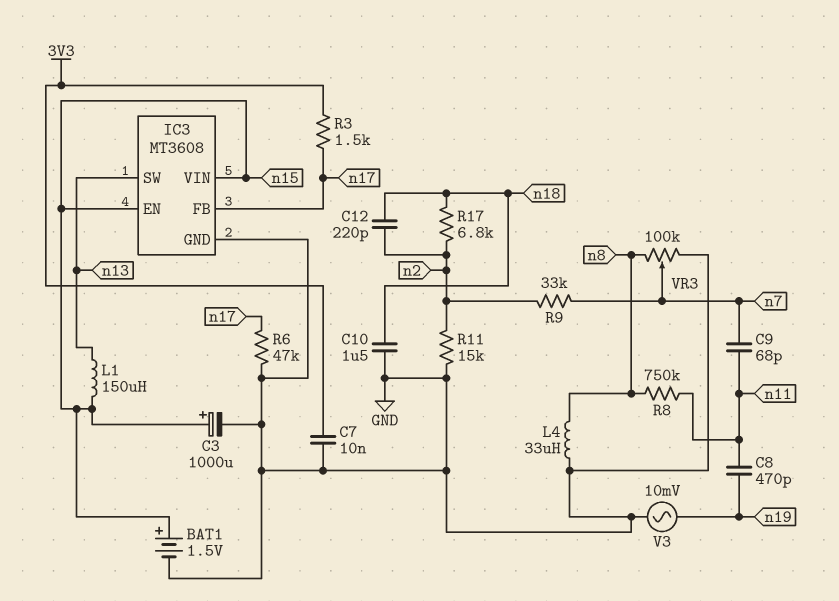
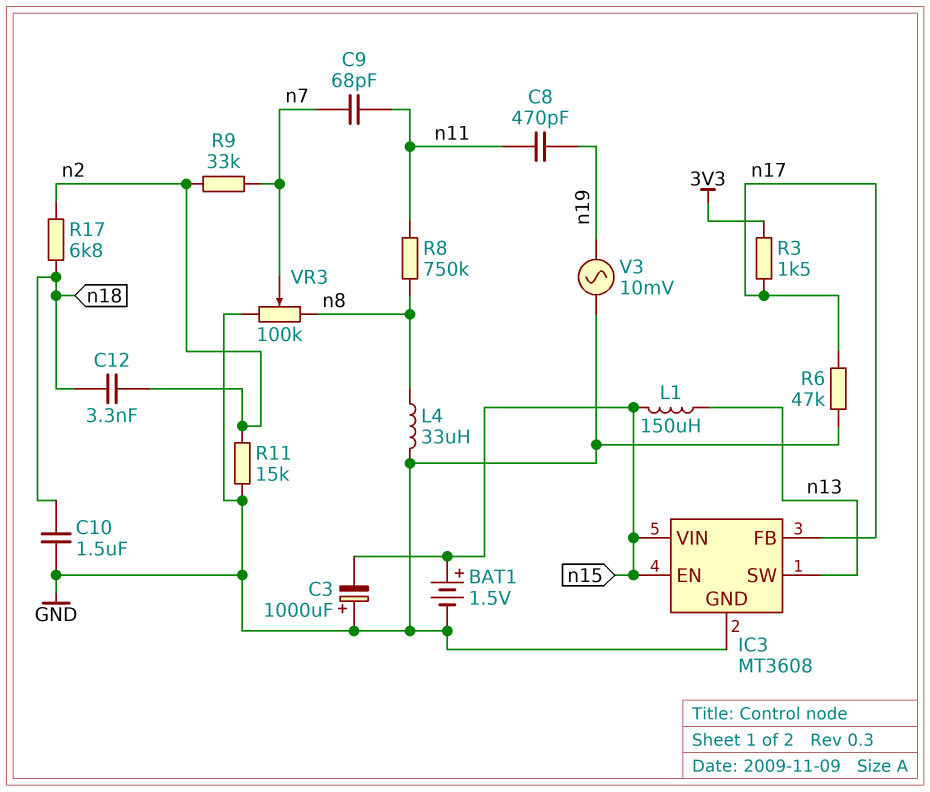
C3: 1000uF (plus n15, minus GND) -> 1000uF (plus GND, minus n15)
C7: 10nF (3V3, GND) -> none
C12: 220pF (n2, n18) -> 3.3nF (n2, n18)

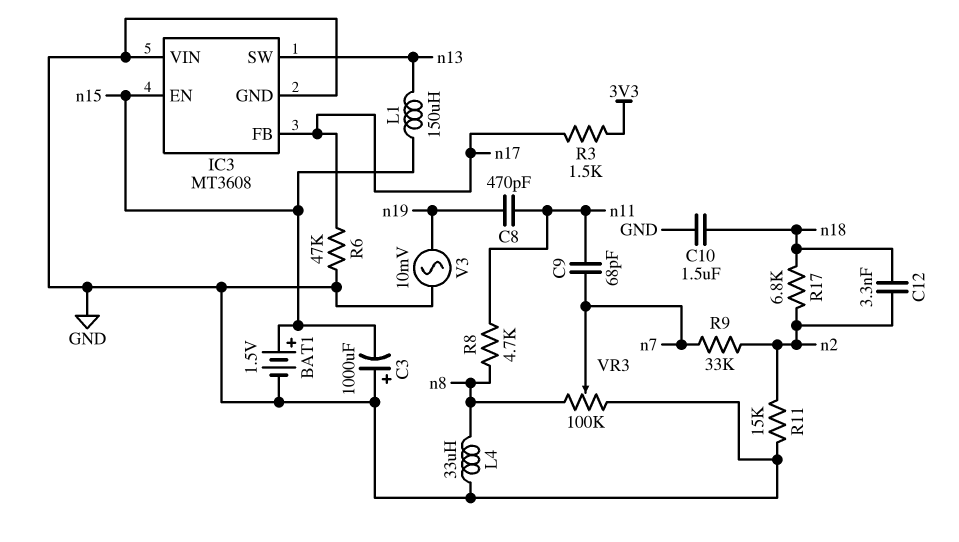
IC3 pin VIN: n15 -> GND
R8: 750k (n8, n11) -> 4.7k (n8, n11)

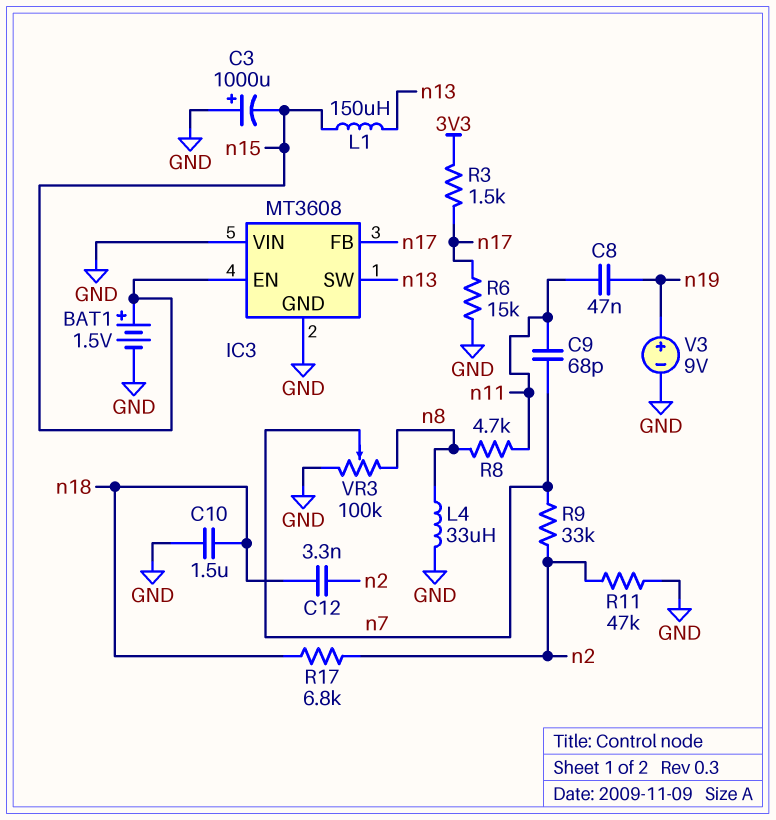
C8: 470pF (n11, n19) -> 47nF (n11, n19)
R6: 47k (GND, n17) -> 15k (GND, n17)
R11: 15k (GND, n2) -> 47k (GND, n2)
V3: AC 10mV (GND, n19) -> 9V (plus n19, minus GND)

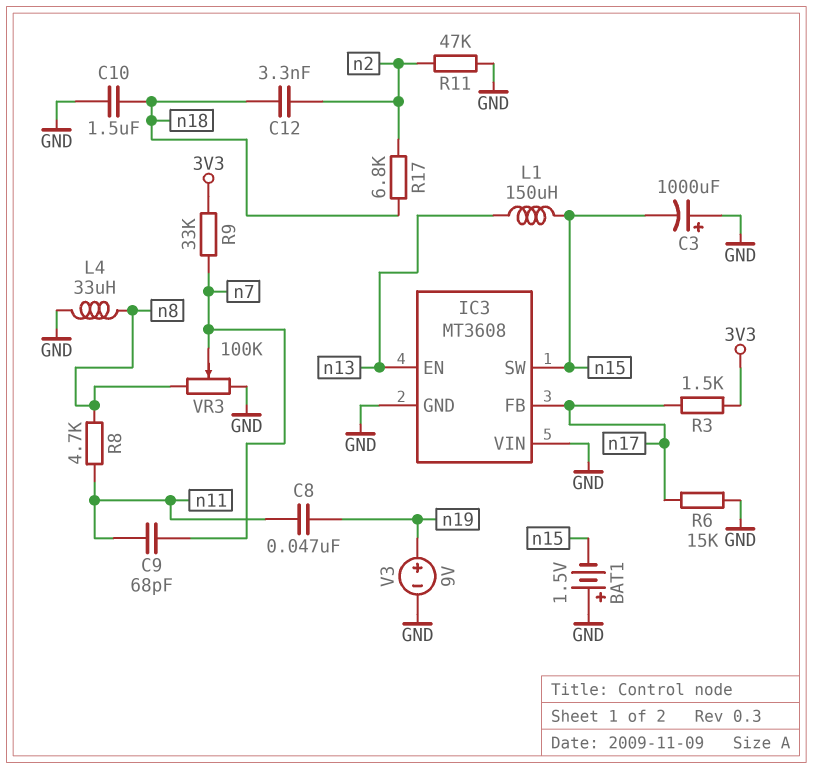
BAT1: 1.5V (plus n15, minus GND) -> 1.5V (plus GND, minus n15)
IC3 pin EN: n15 -> n13
IC3 pin SW: n13 -> n15
R9: 33k (n2, n7) -> 33k (3V3, n7)

